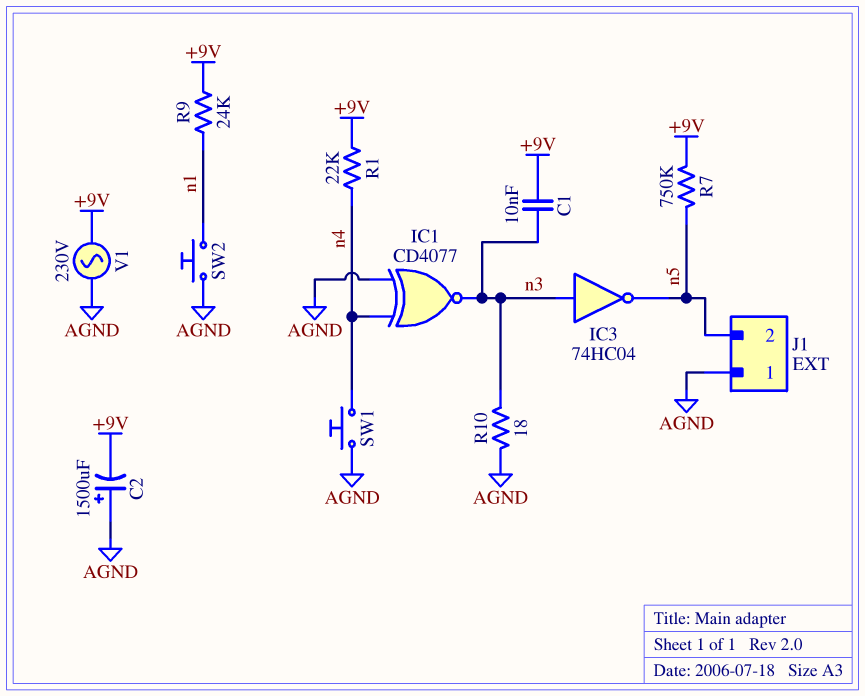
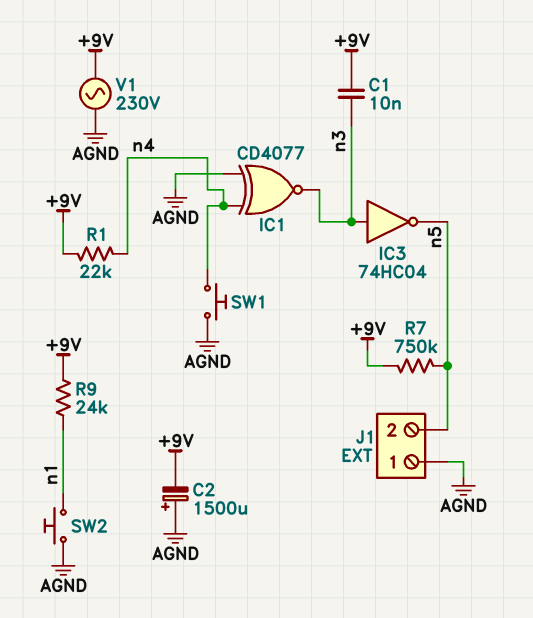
R10: 18 (AGND, n3) -> none

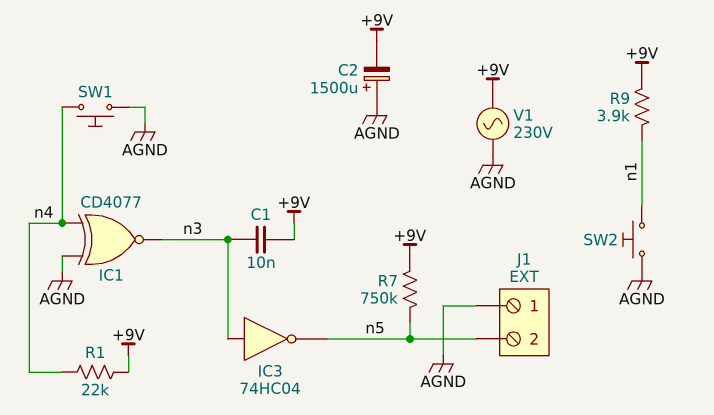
R9: 24k (+9V, n1) -> 3.9k (+9V, n1)

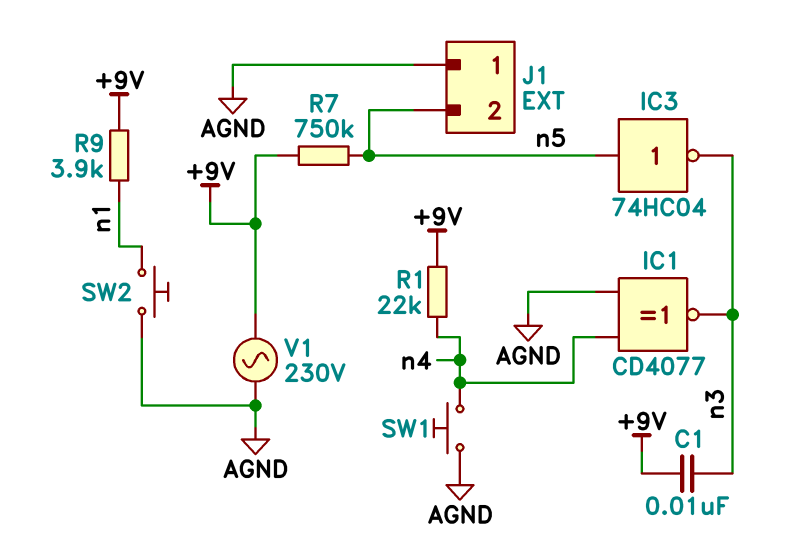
C2: 1500uF (plus AGND, minus +9V) -> none
IC3: NOT 74HC04 (in n3, out n5) -> NOT 74HC04 (in n5, out n3)

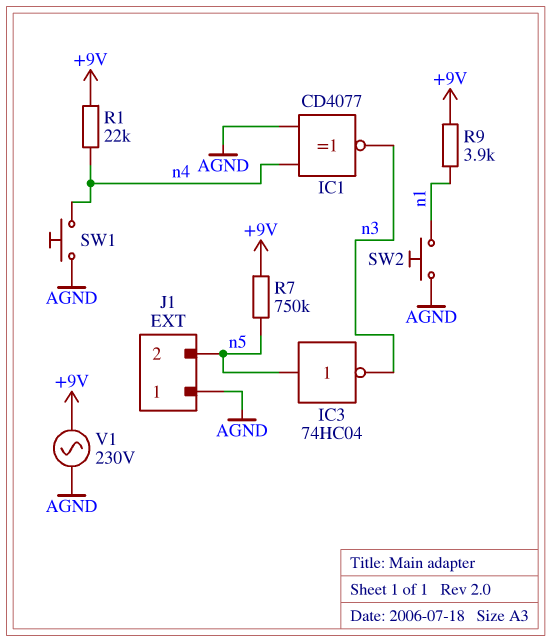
C1: 10nF (+9V, n3) -> none

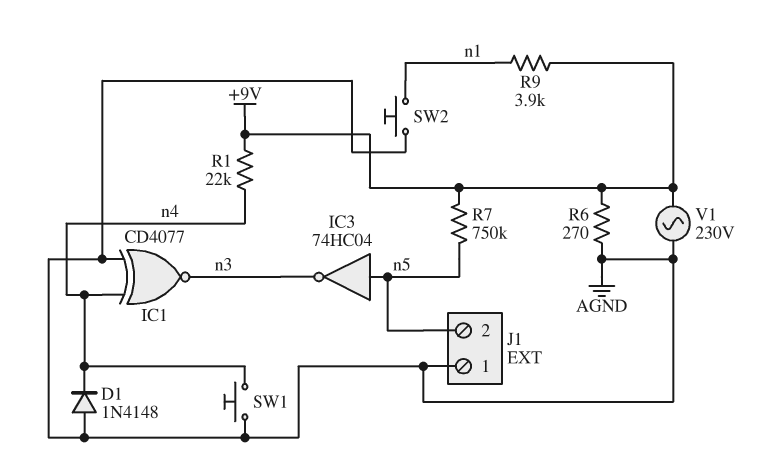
D1: none -> diode 1N4148 (A AGND, K n4)
R6: none -> 270 (+9V, AGND)

